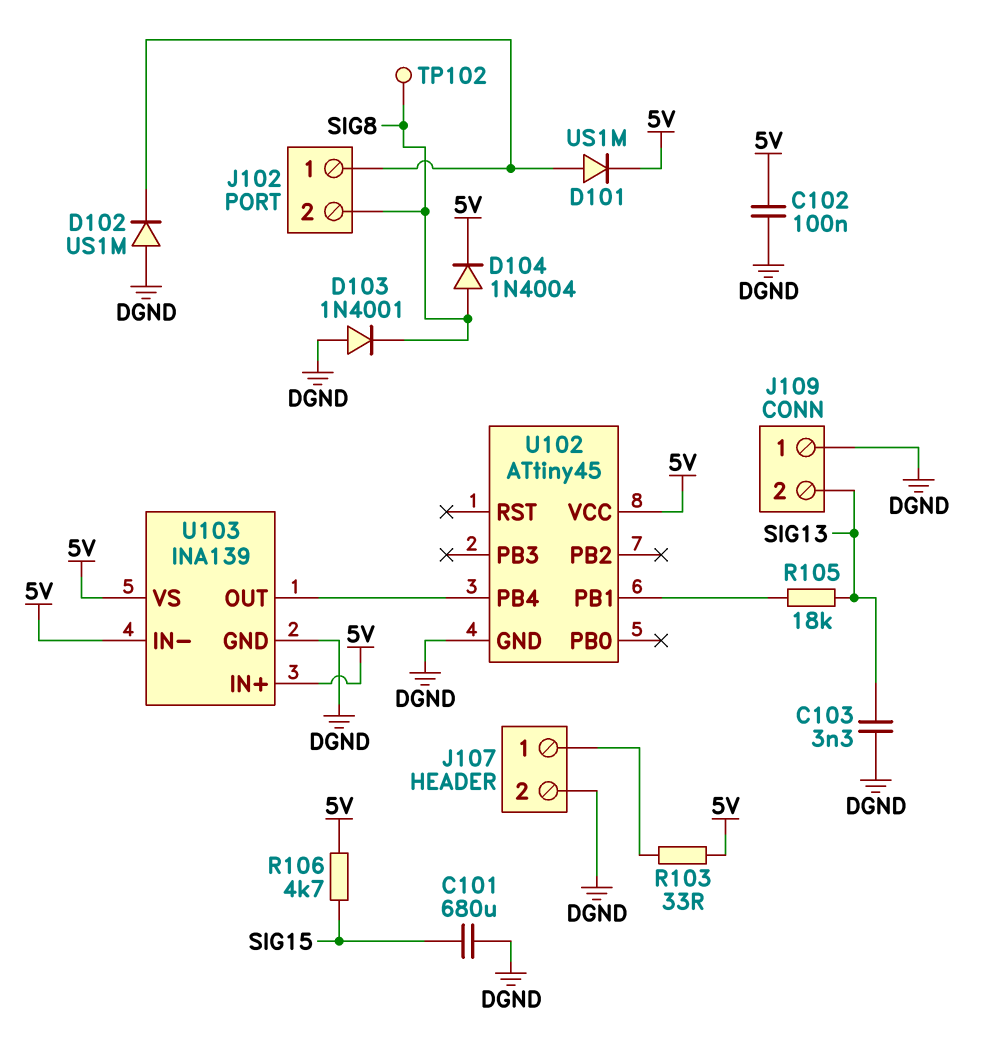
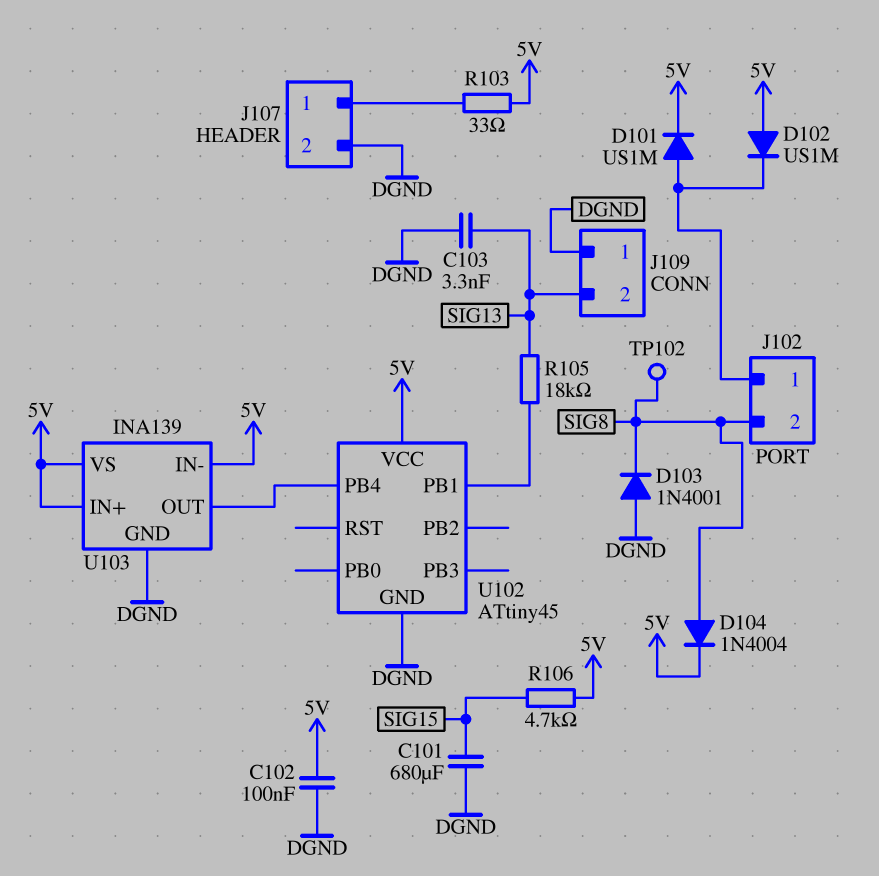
D102: diode US1M (A DGND, K J102/1) -> diode US1M (A 5V, K J102/1)

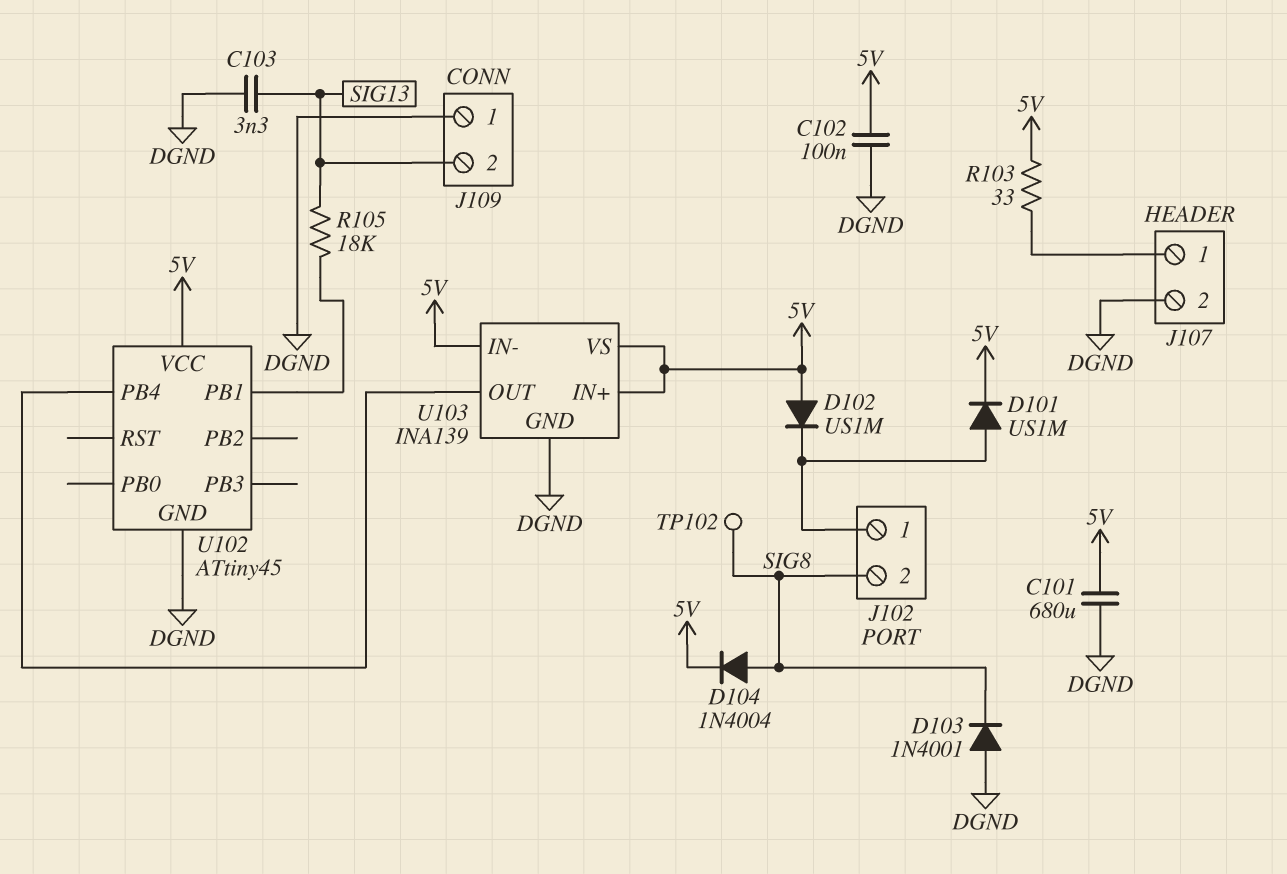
C101: 680uF (DGND, SIG15) -> 680uF (5V, DGND)
R106: 4.7k (5V, SIG15) -> none

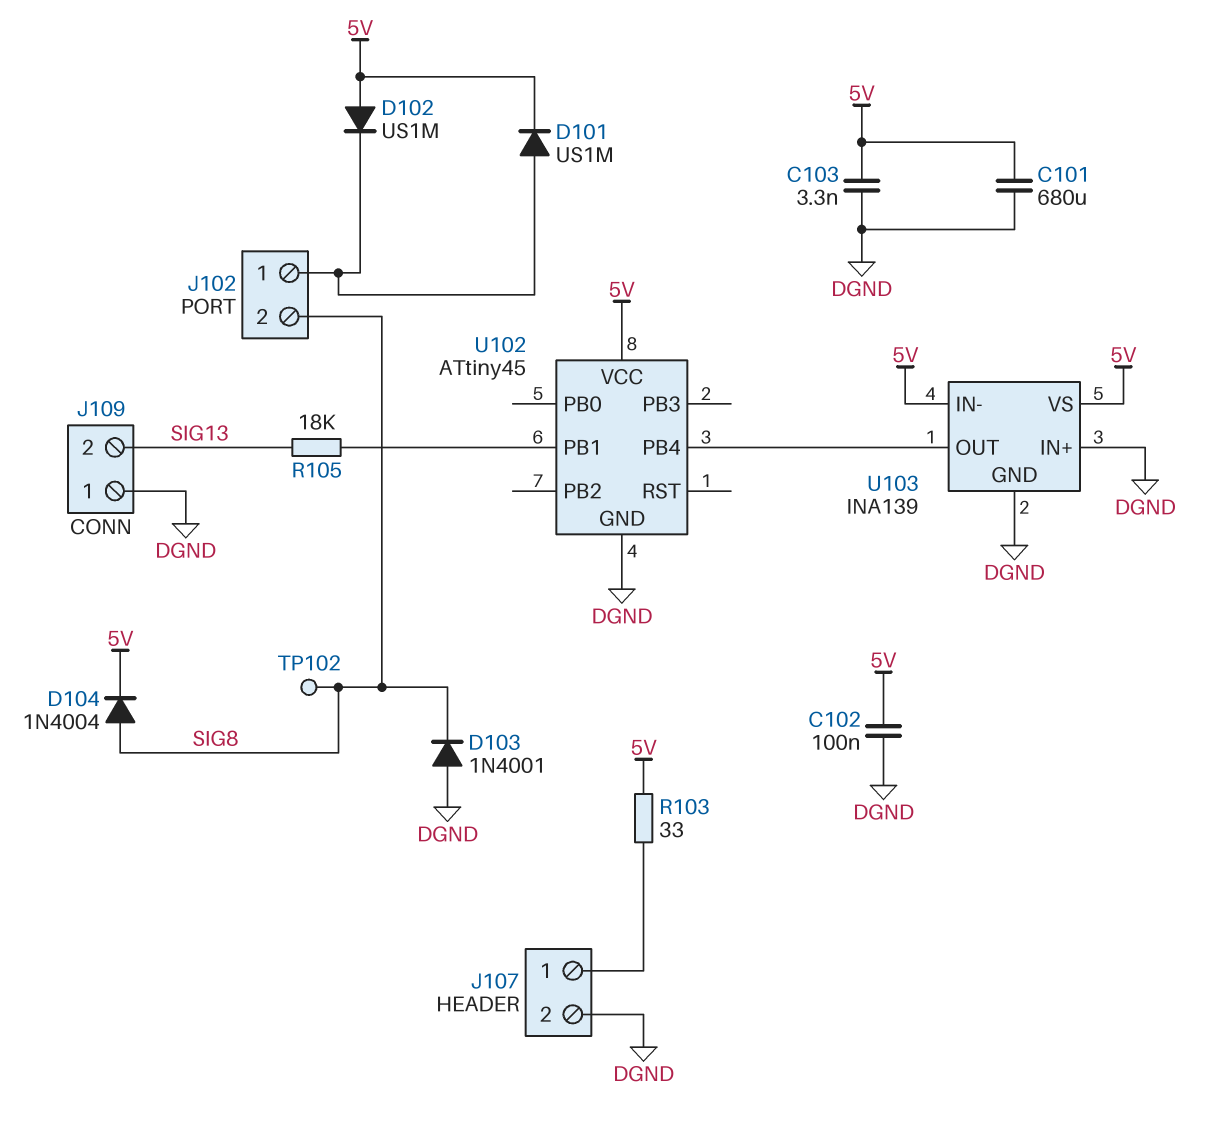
C103: 3.3nF (DGND, SIG13) -> 3.3nF (5V, DGND)
U103 pin IN+: 5V -> DGND

